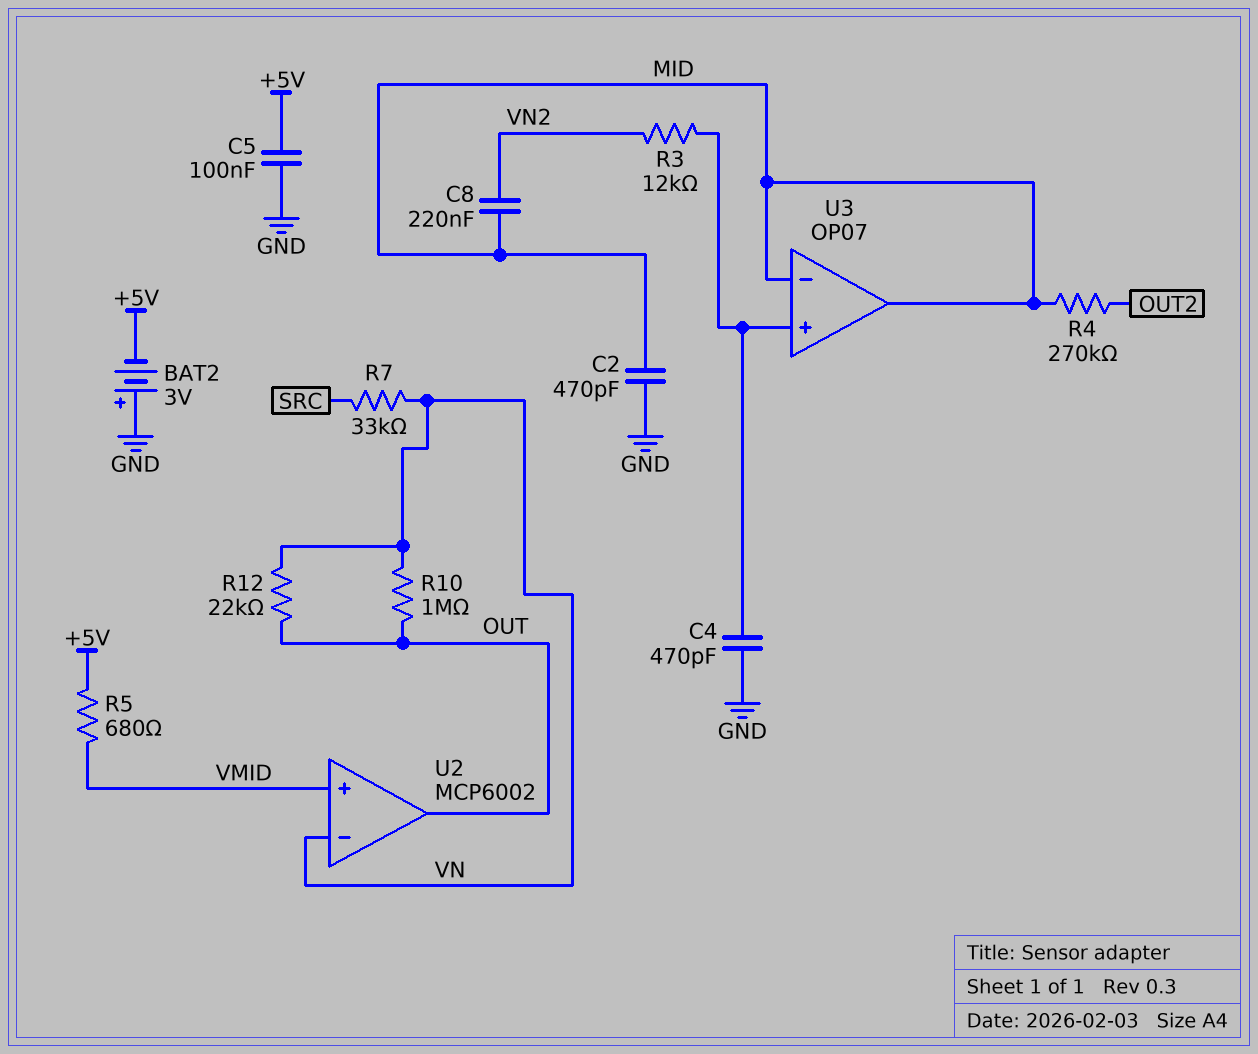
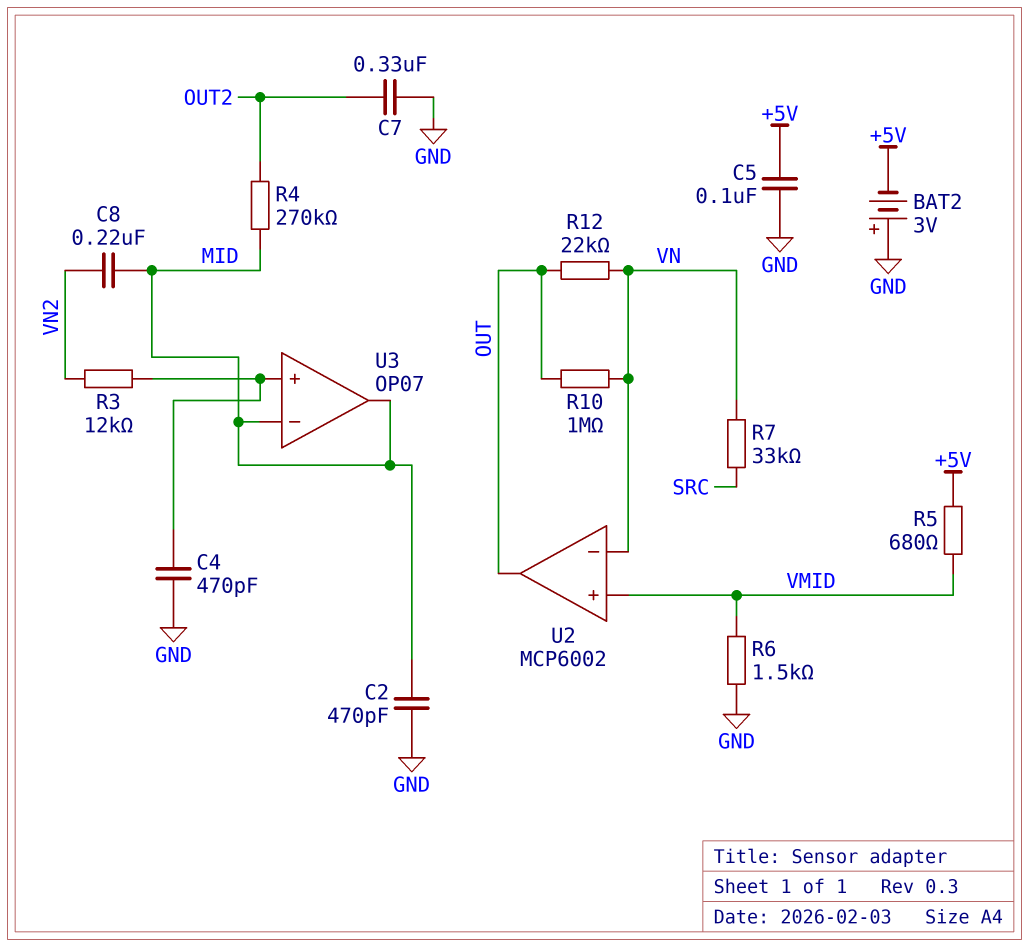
C7: none -> 330nF (GND, OUT2)
R6: none -> 1.5k (GND, VMID)

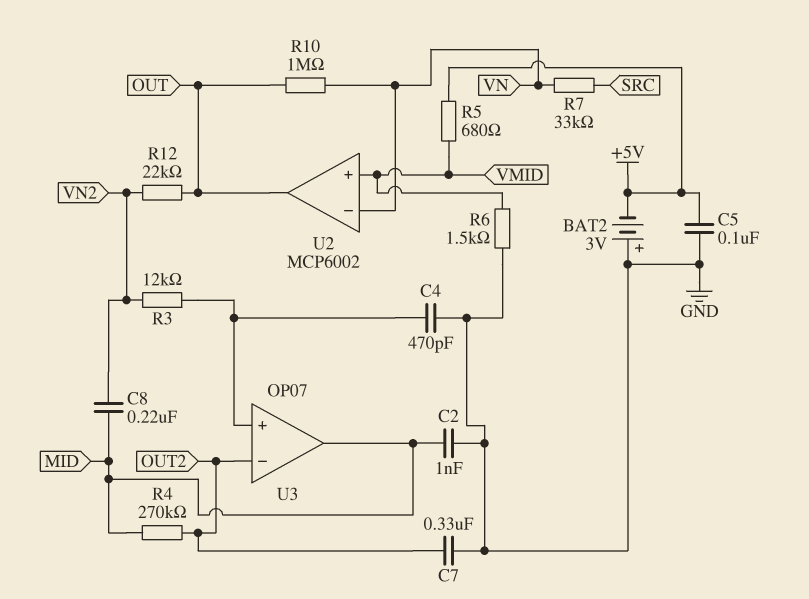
C2: 470pF (GND, MID) -> 1nF (GND, MID)
R12: 22k (OUT, VN) -> 22k (OUT, VN2)
U3 pin in-: MID -> OUT2

